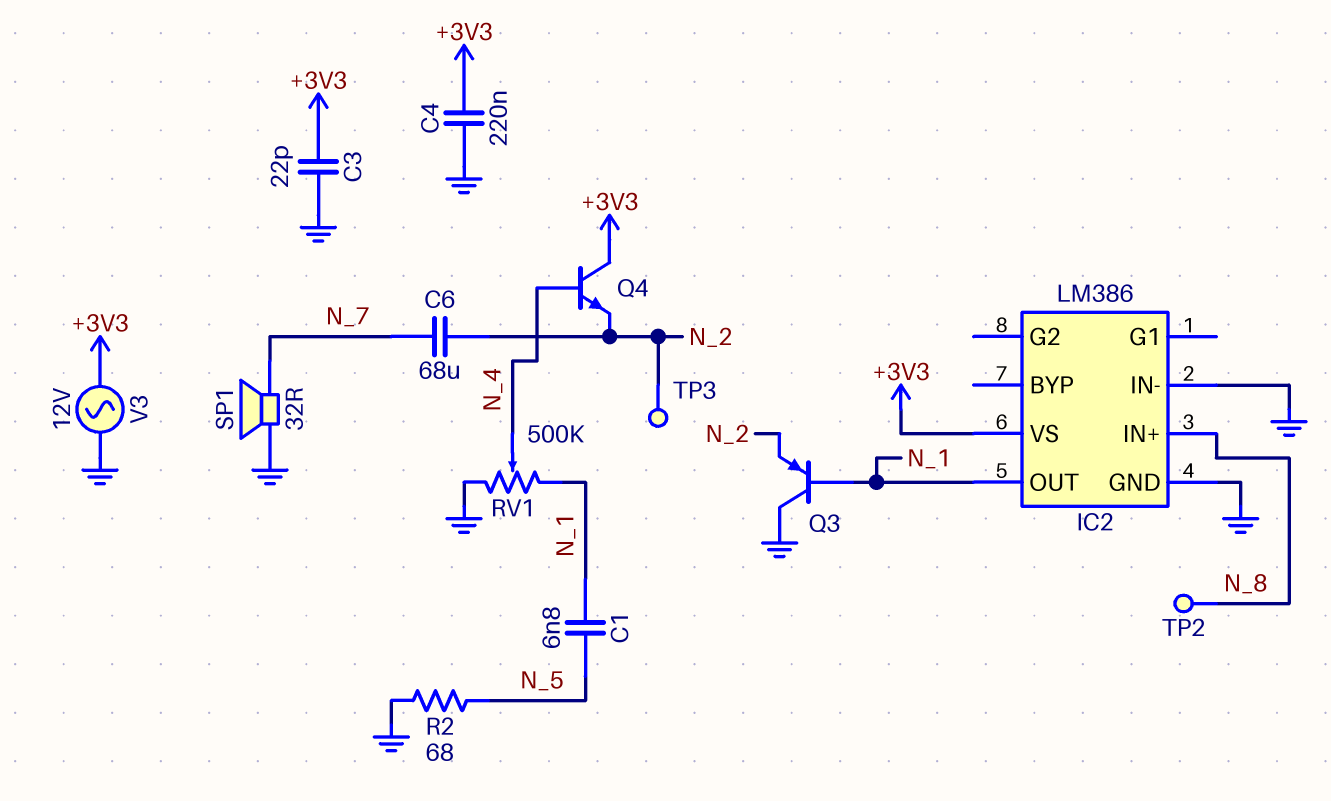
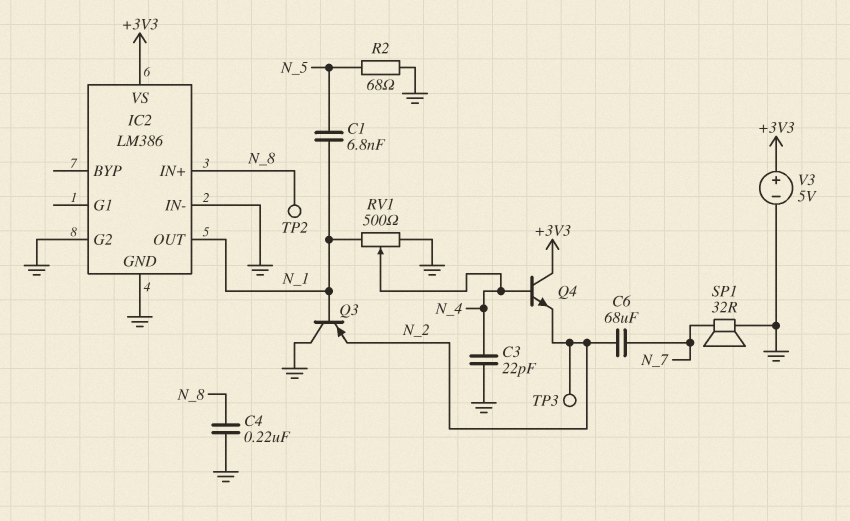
C3: 22pF (+3V3, GND) -> 22pF (GND, N_4)
C4: 220nF (+3V3, GND) -> 220nF (GND, N_8)
IC2 pin G2: none -> GND
RV1: 500k (GND, N_1, wiper N_4) -> 500 (GND, N_1, wiper N_4)
V3: AC 12V (+3V3, GND) -> 5V (plus +3V3, minus GND)

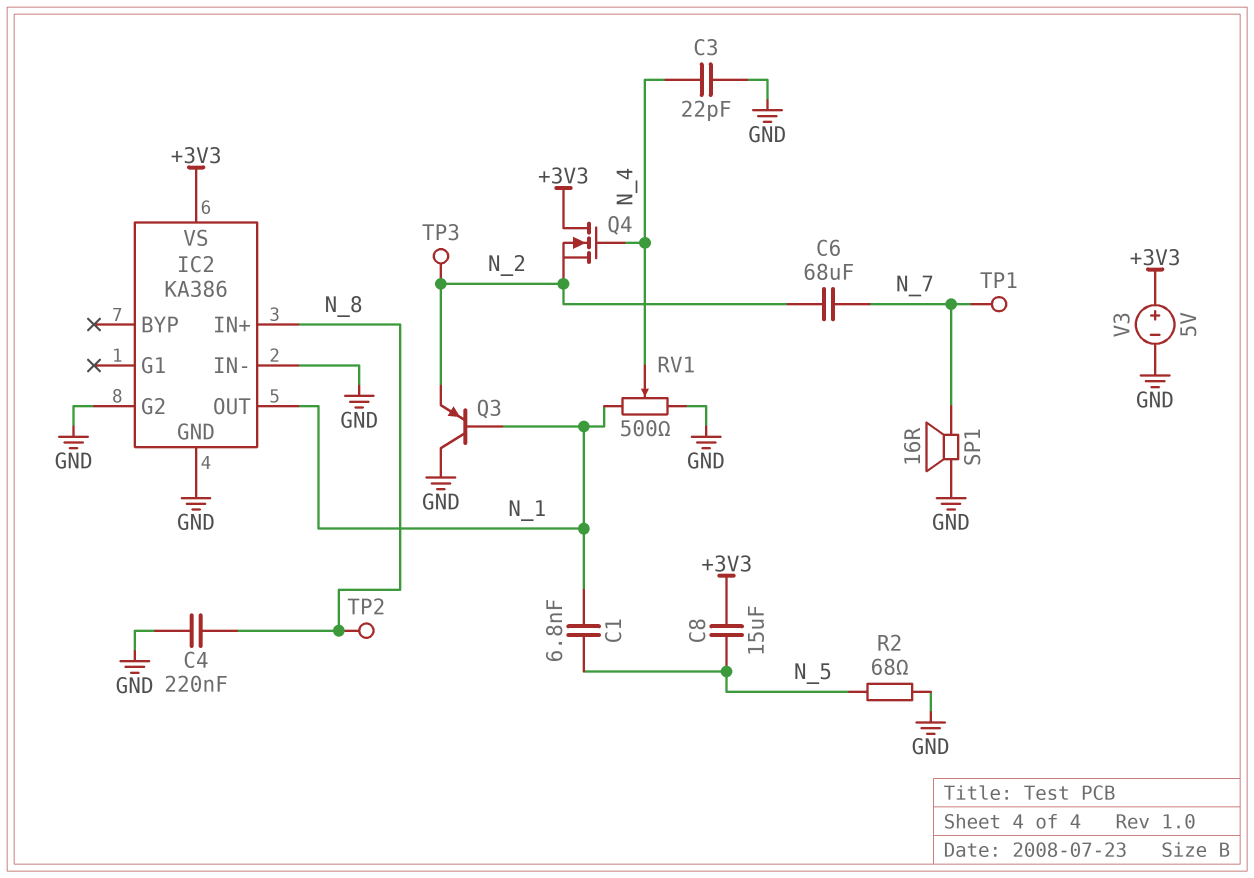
C8: none -> 15uF (+3V3, N_5)
IC2: LM386 -> KA386
Q4: NPN (B N_4, C +3V3, E N_2) -> NMOS (G N_4, D +3V3, S N_2)
SP1: speaker 32R (GND, N_7) -> speaker 16R (GND, N_7)
TP1: none -> test point (N_7)

